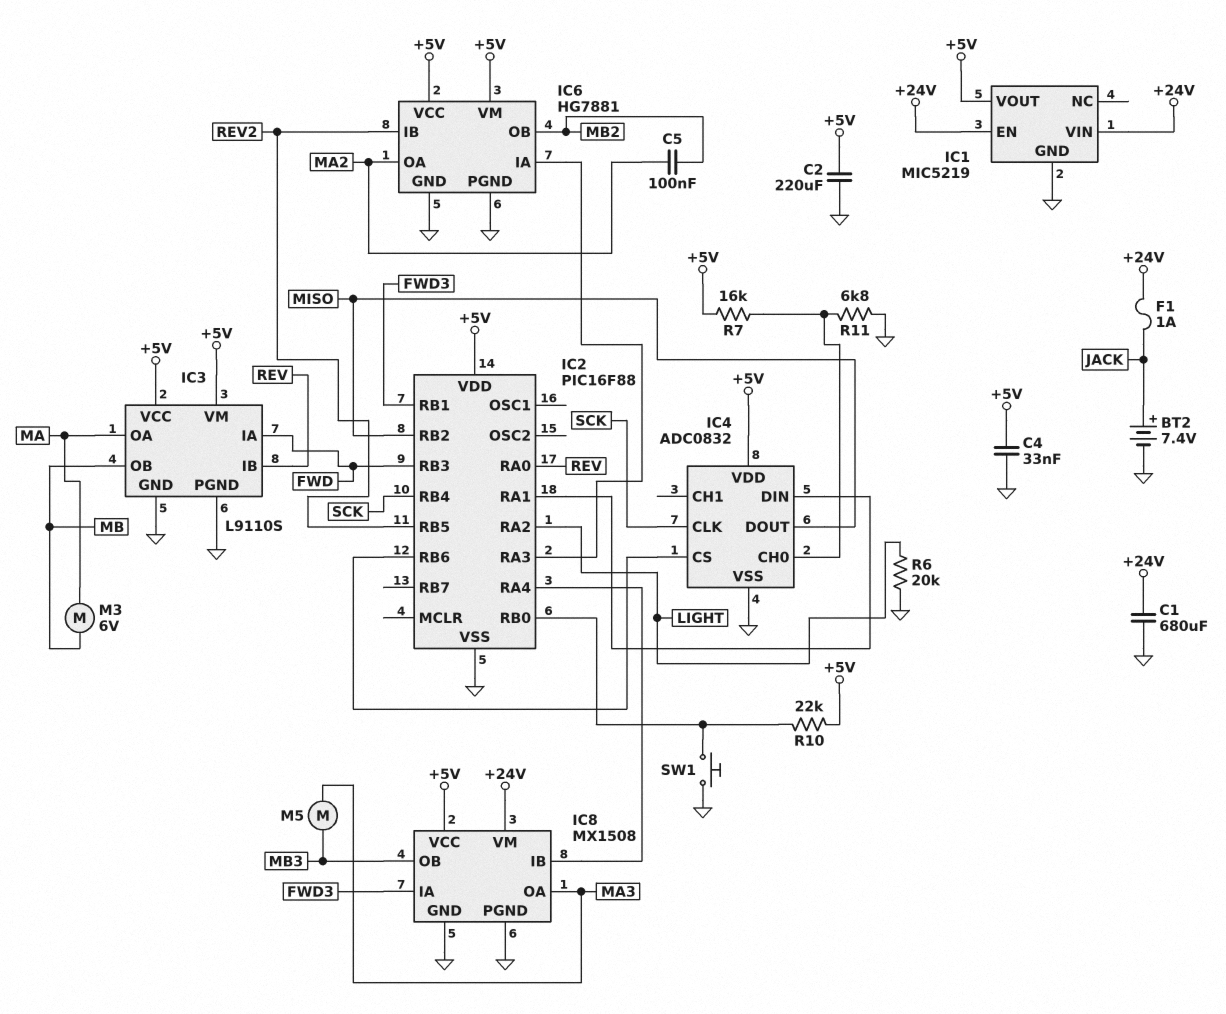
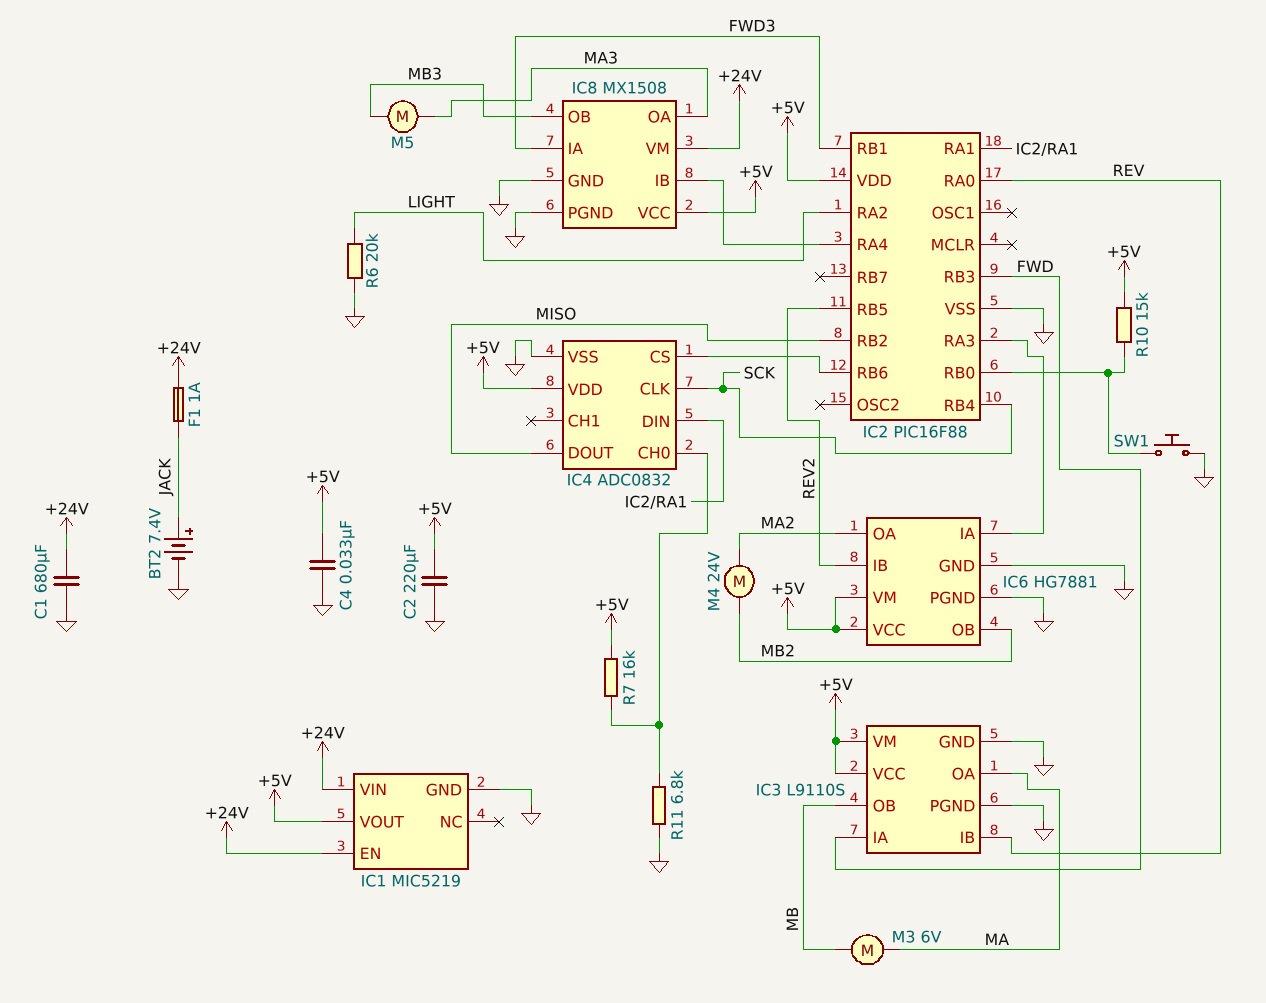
C5: 100nF (MA2, MB2) -> none
M4: none -> motor 24V (MA2, MB2)
R10: 22k (+5V, IC2/RB0) -> 15k (+5V, IC2/RB0)

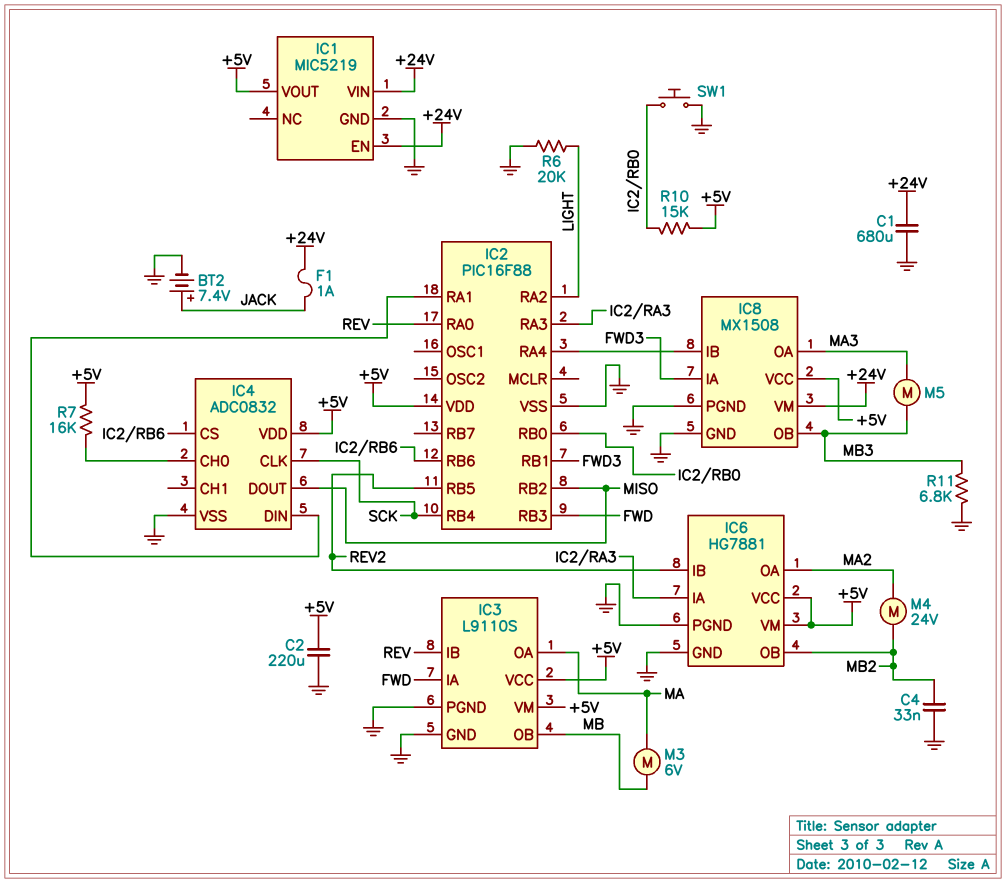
C4: 33nF (+5V, GND) -> 33nF (GND, MB2)
R11: 6.8k (GND, IC4/CH0) -> 6.8k (GND, MB3)

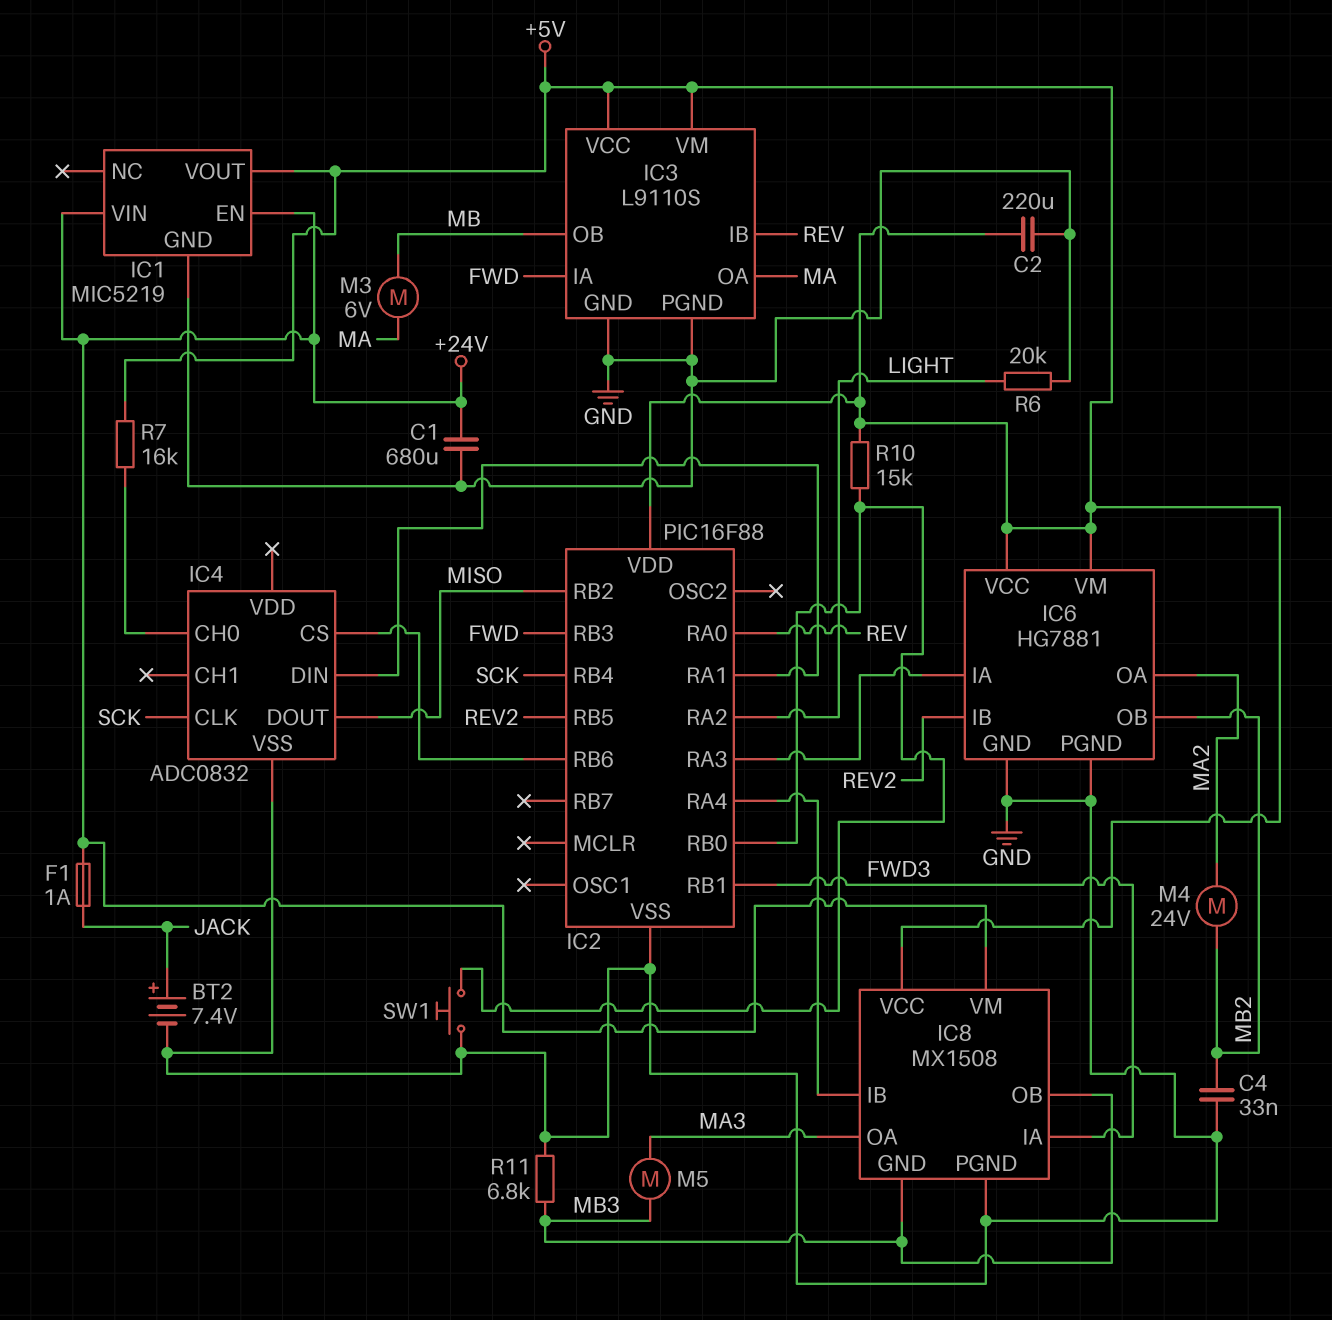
IC4 pin VDD: +5V -> none
IC8 pin GND: GND -> MB3

